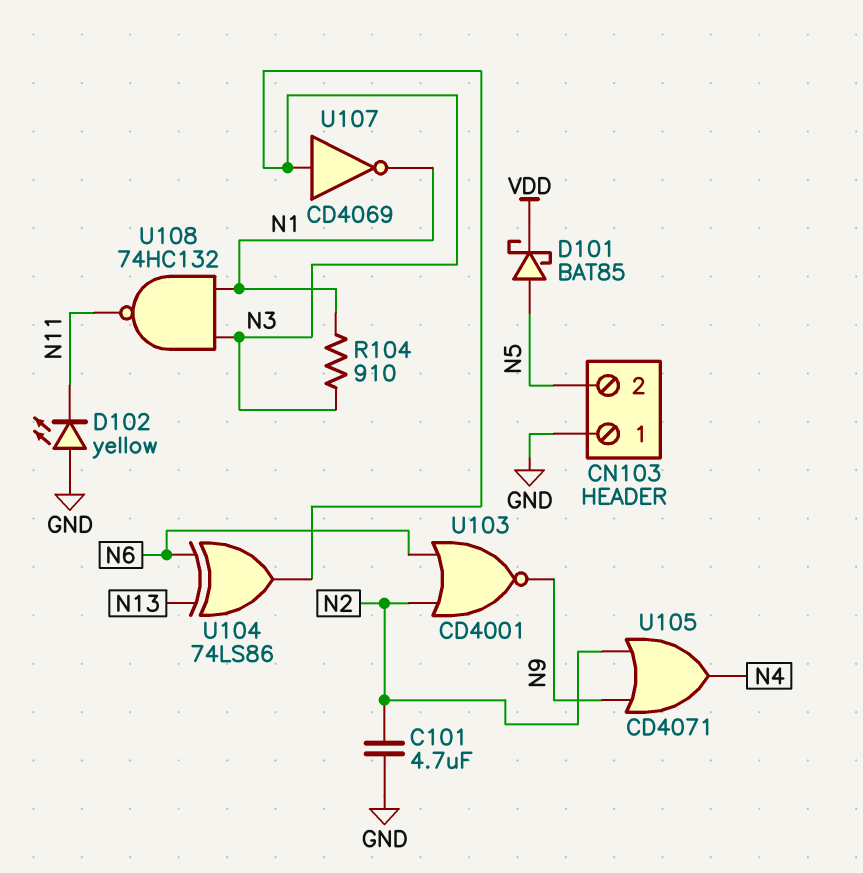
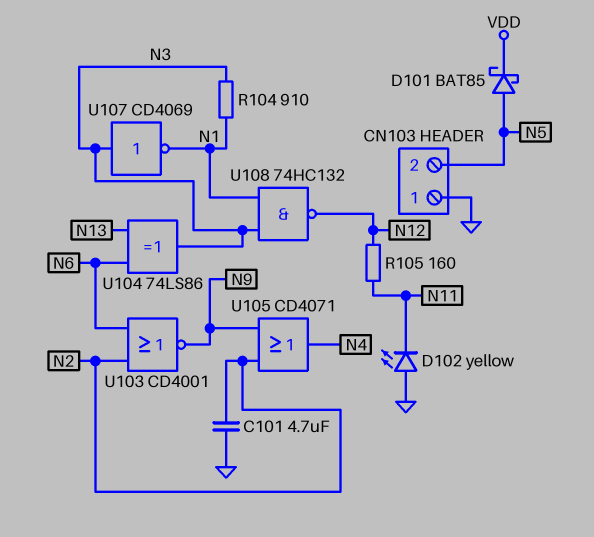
R105: none -> 160 (N11, N12)
U108: NAND 74HC132 (in N1, in N3, out N11) -> NAND 74HC132 (in N1, in N3, out N12)

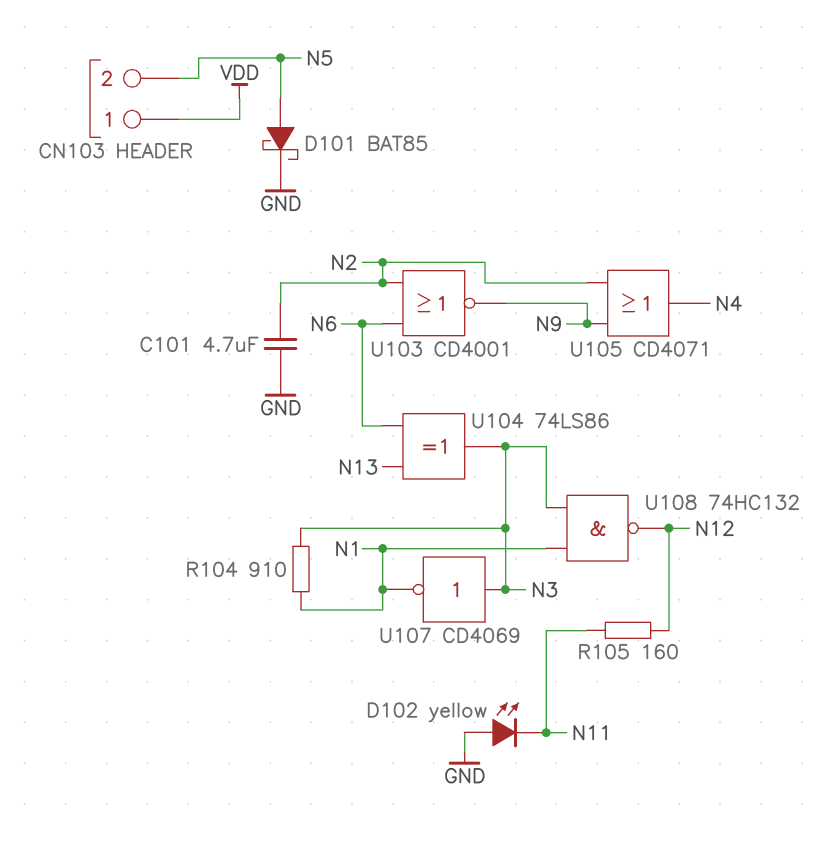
CN103 pin 1: GND -> VDD
D101: schottky BAT85 (A N5, K VDD) -> schottky BAT85 (A N5, K GND)

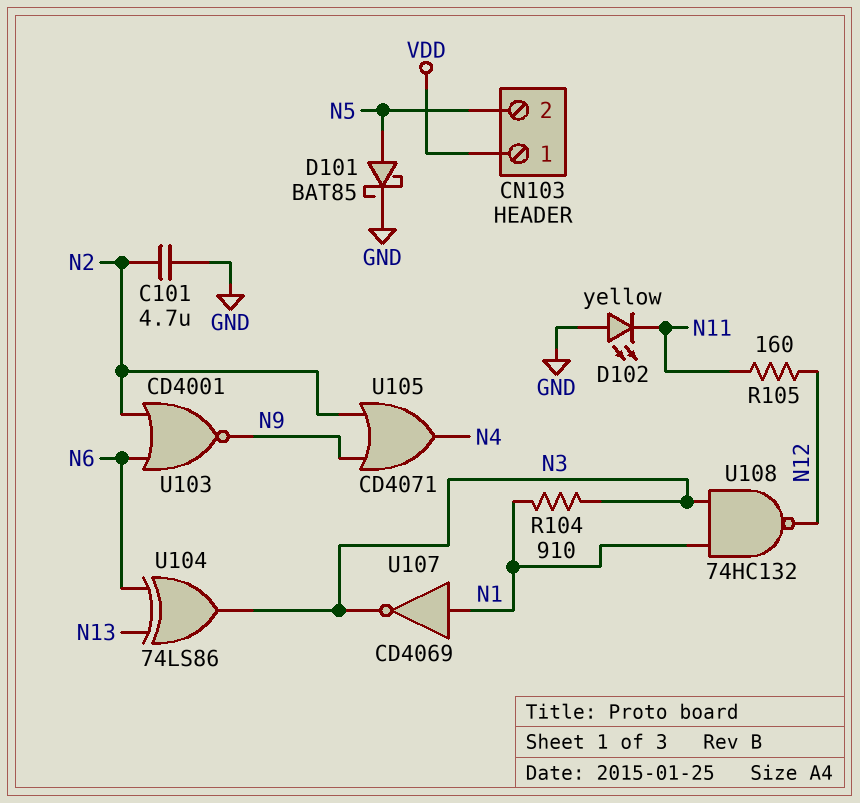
U107: NOT CD4069 (in N3, out N1) -> NOT CD4069 (in N1, out N3)

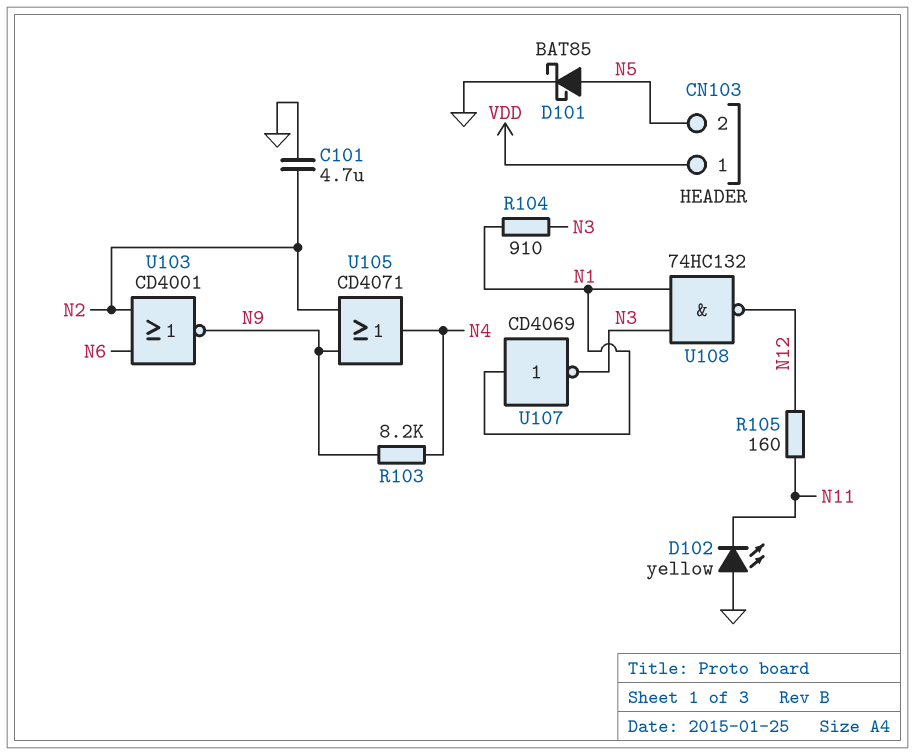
R103: none -> 8.2k (N4, N9)
U104: XOR 74LS86 (in N6, in N13, out N3) -> none

